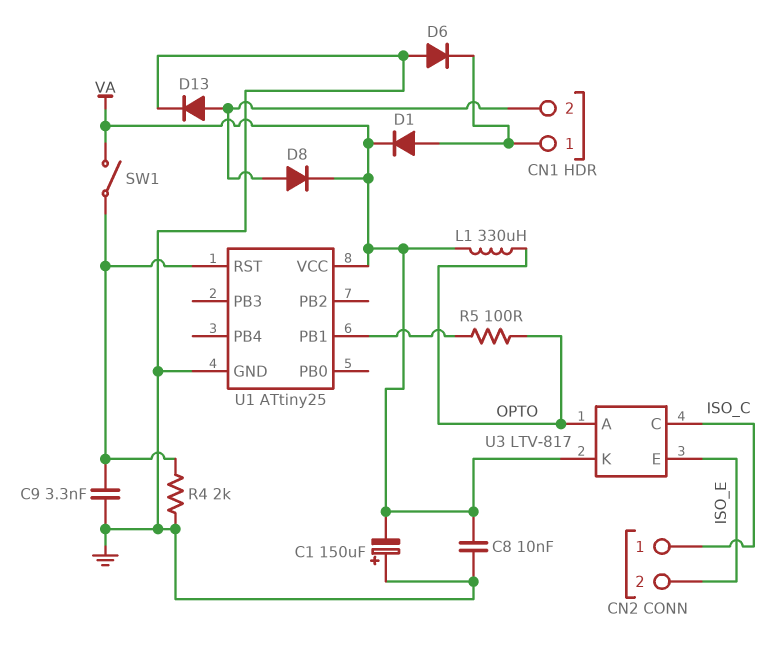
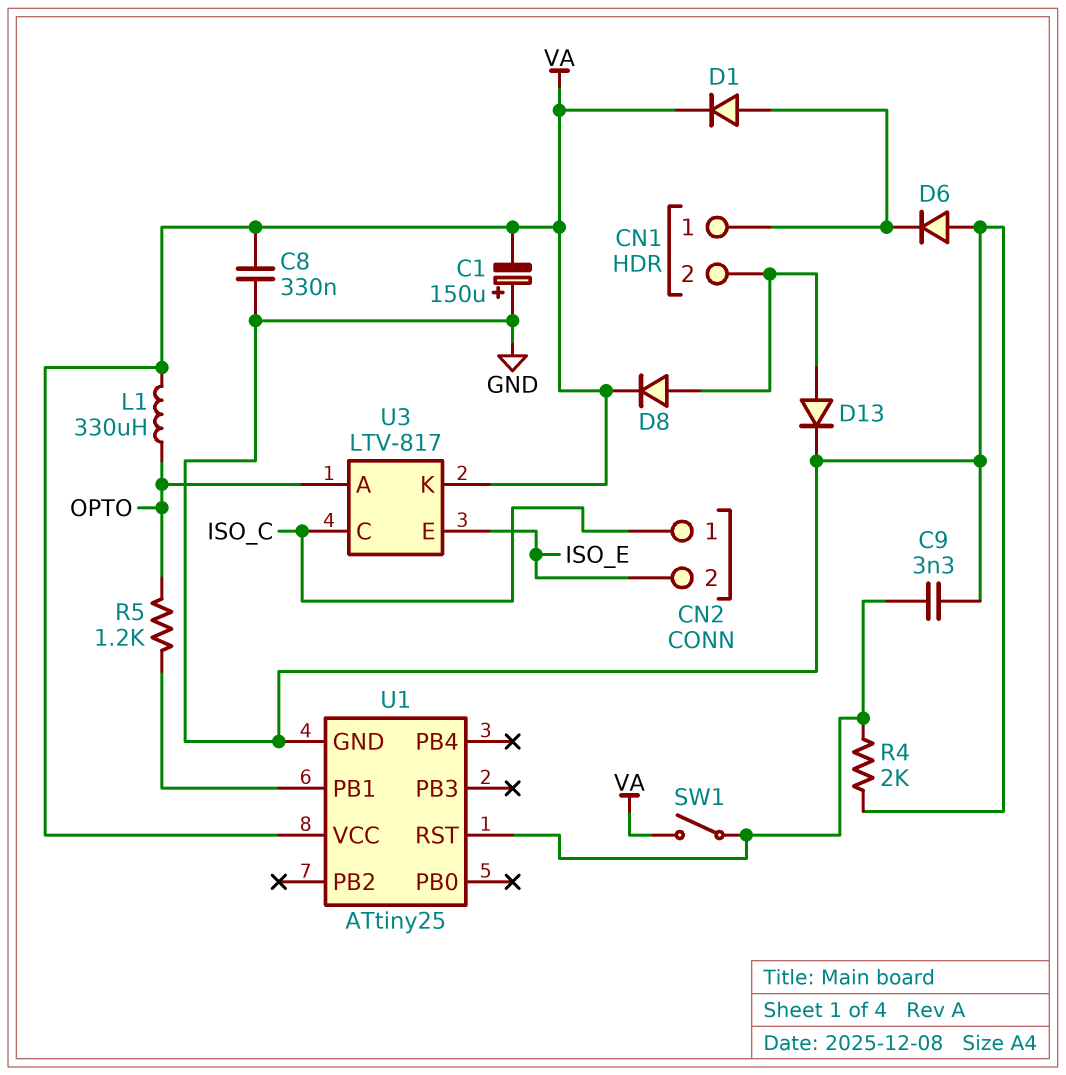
C8: 10nF (GND, VA) -> 330nF (GND, VA)
R5: 100 (OPTO, U1/PB1) -> 1.2k (OPTO, U1/PB1)

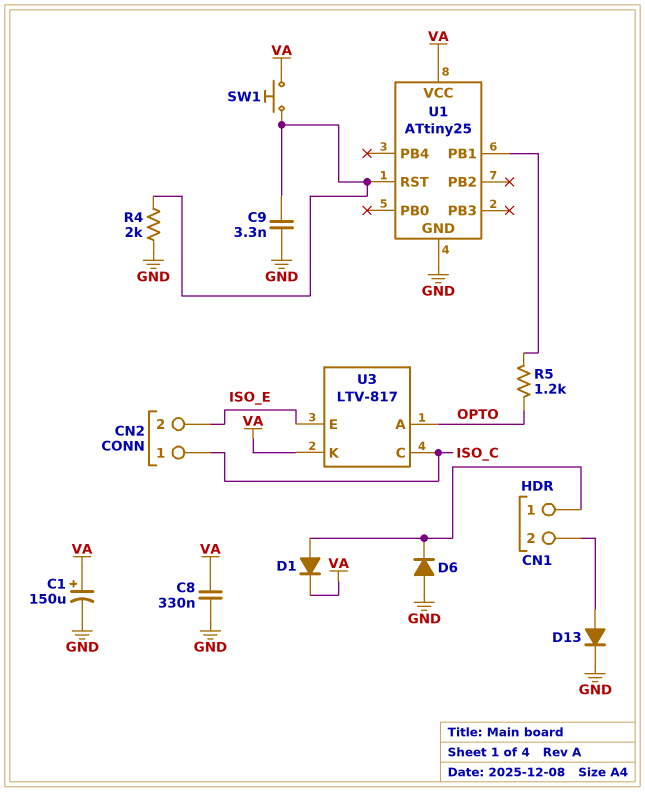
C1: 150uF (plus GND, minus VA) -> 150uF (plus VA, minus GND)
D8: diode (A CN1/2, K VA) -> none
L1: 330uH (OPTO, VA) -> none
SW1: switch (U1/RST, VA) -> button (U1/RST, VA)

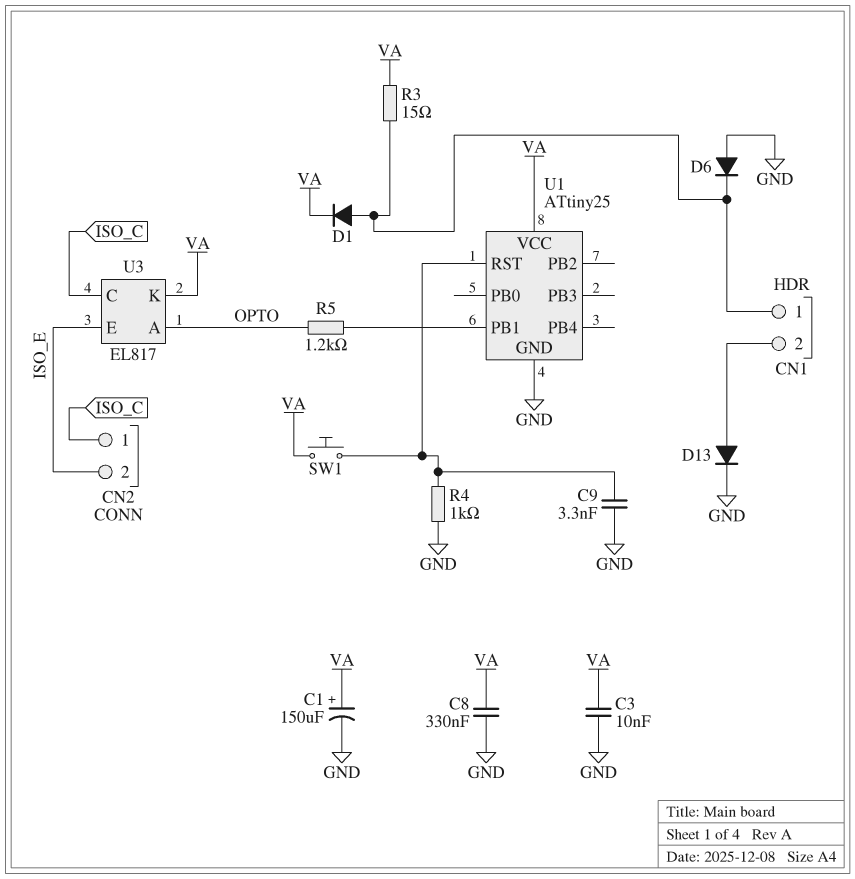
C3: none -> 10nF (GND, VA)
R3: none -> 15 (CN1/1, VA)
R4: 2k (GND, U1/RST) -> 1k (GND, U1/RST)
U3: LTV-817 -> EL817

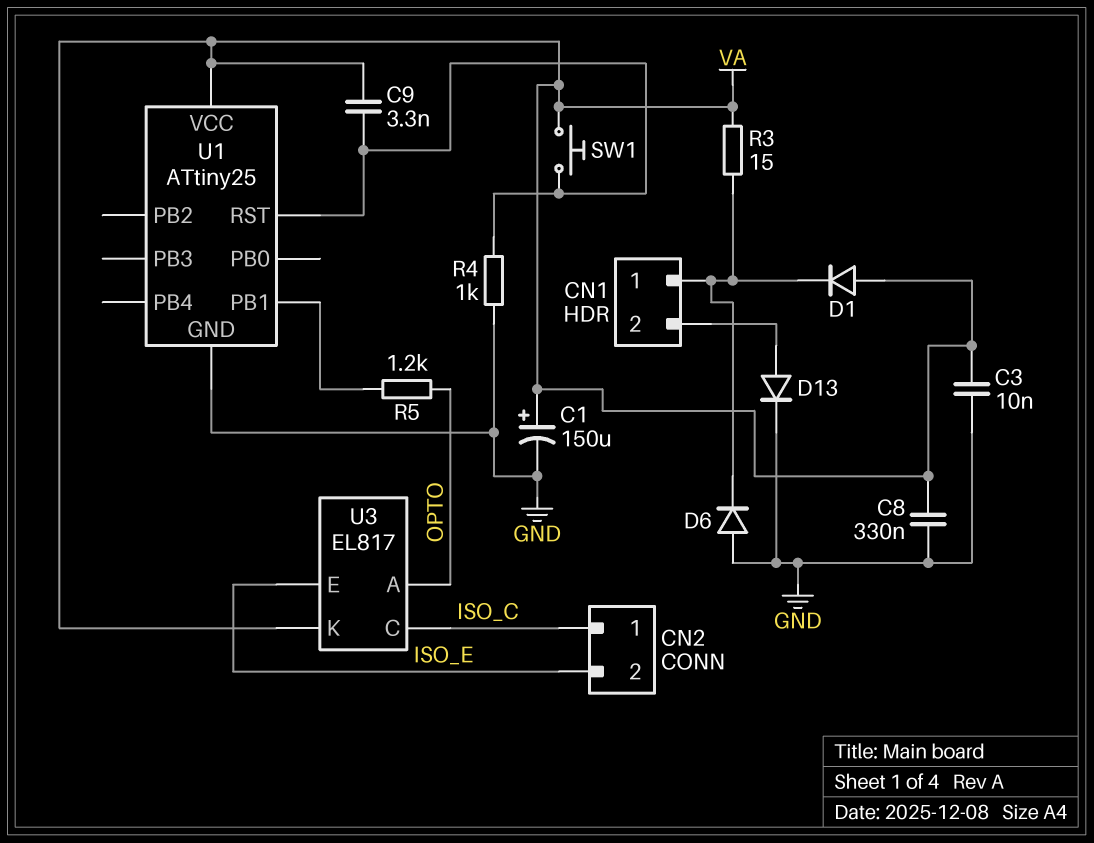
C9: 3.3nF (GND, U1/RST) -> 3.3nF (U1/RST, VA)
D1: diode (A CN1/1, K VA) -> diode (A VA, K CN1/1)

